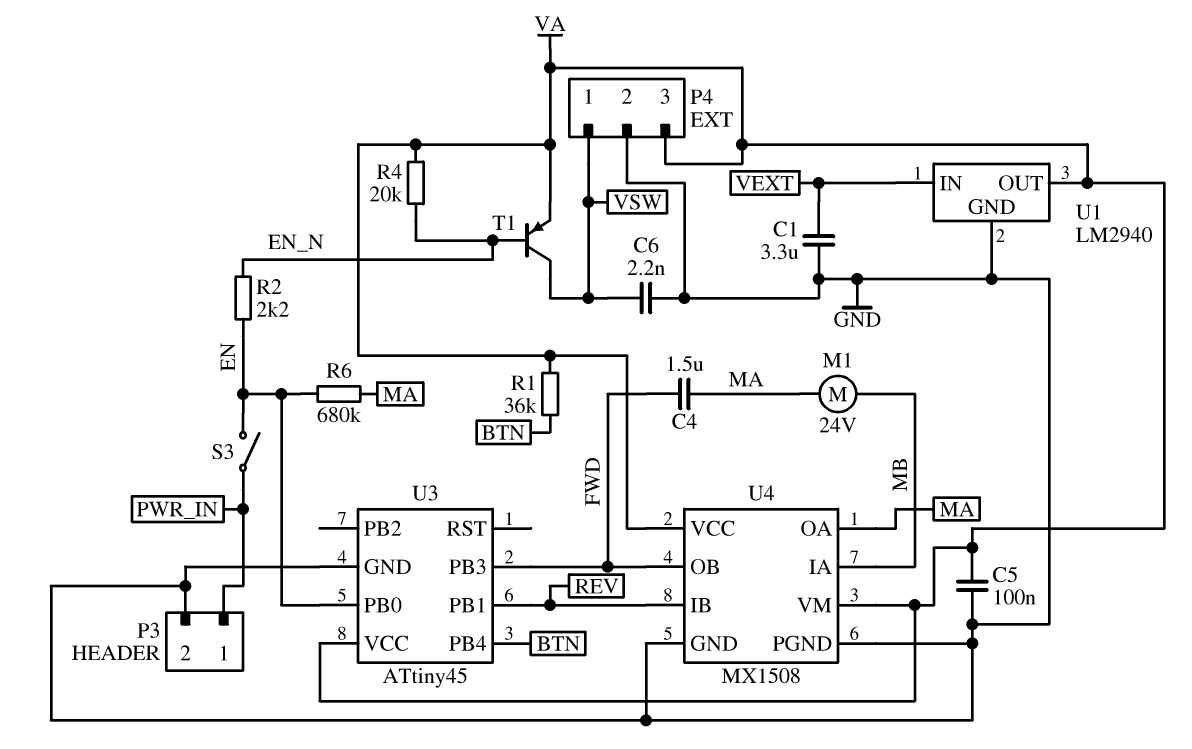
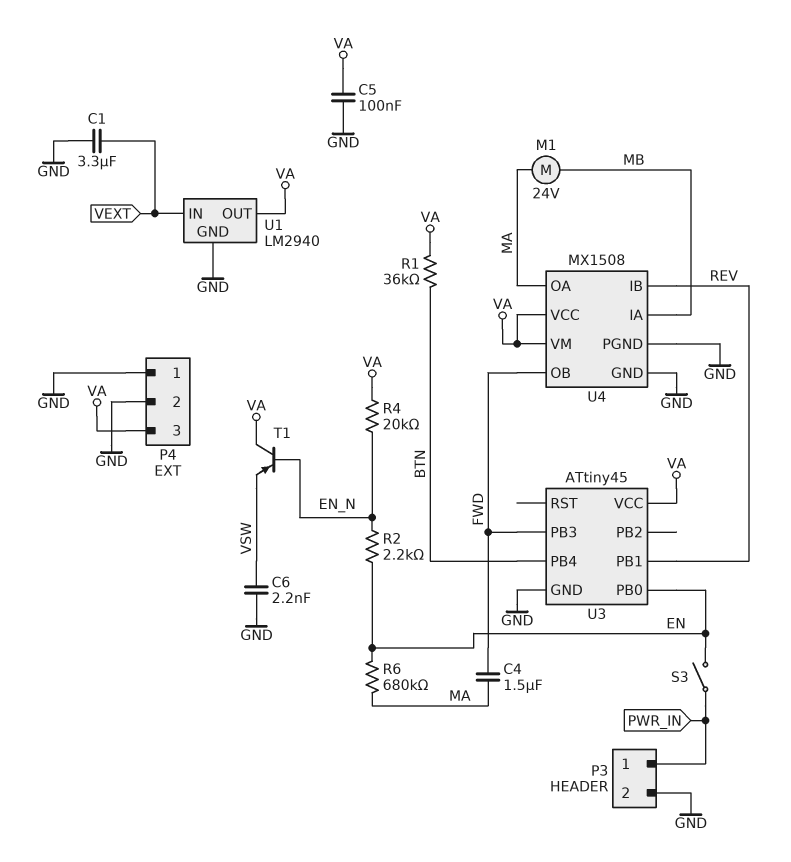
P4 pin 1: VSW -> GND
T1: PNP (B EN_N, C VSW, E VA) -> PNP (B EN_N, C VA, E VSW)

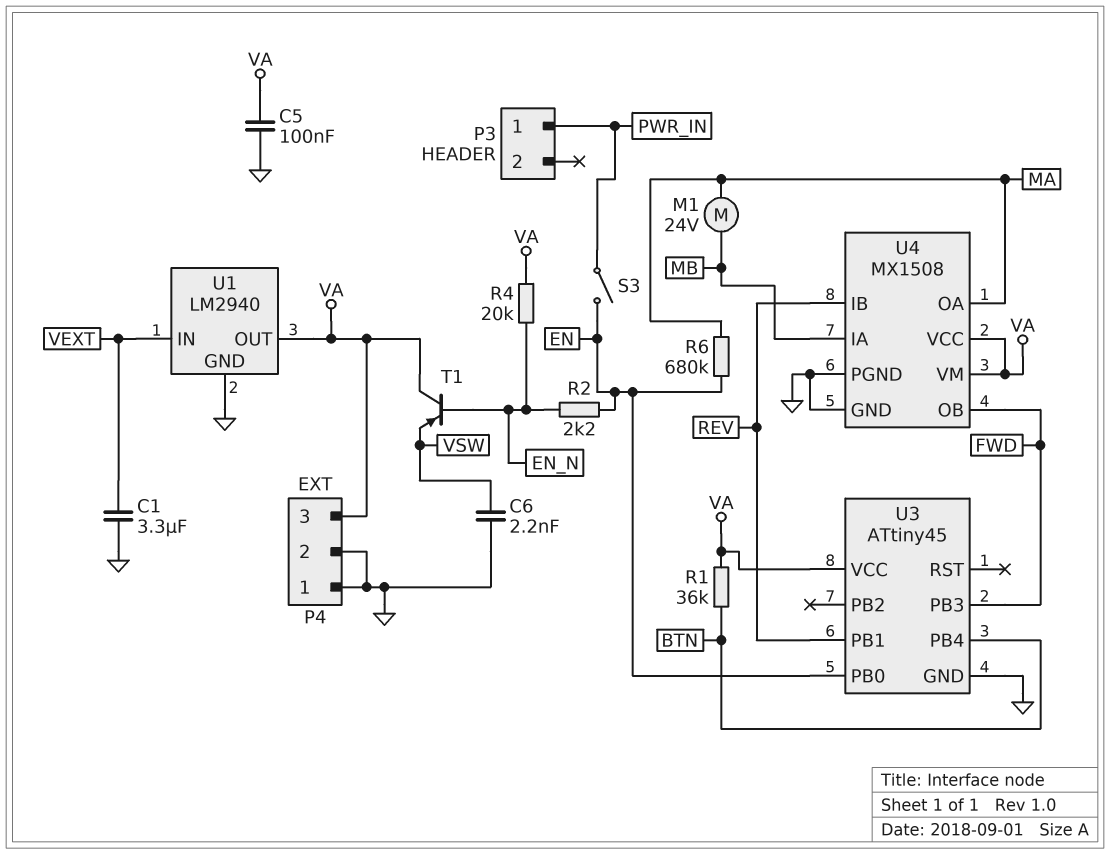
C4: 1.5uF (FWD, MA) -> none
P3 pin 2: GND -> none

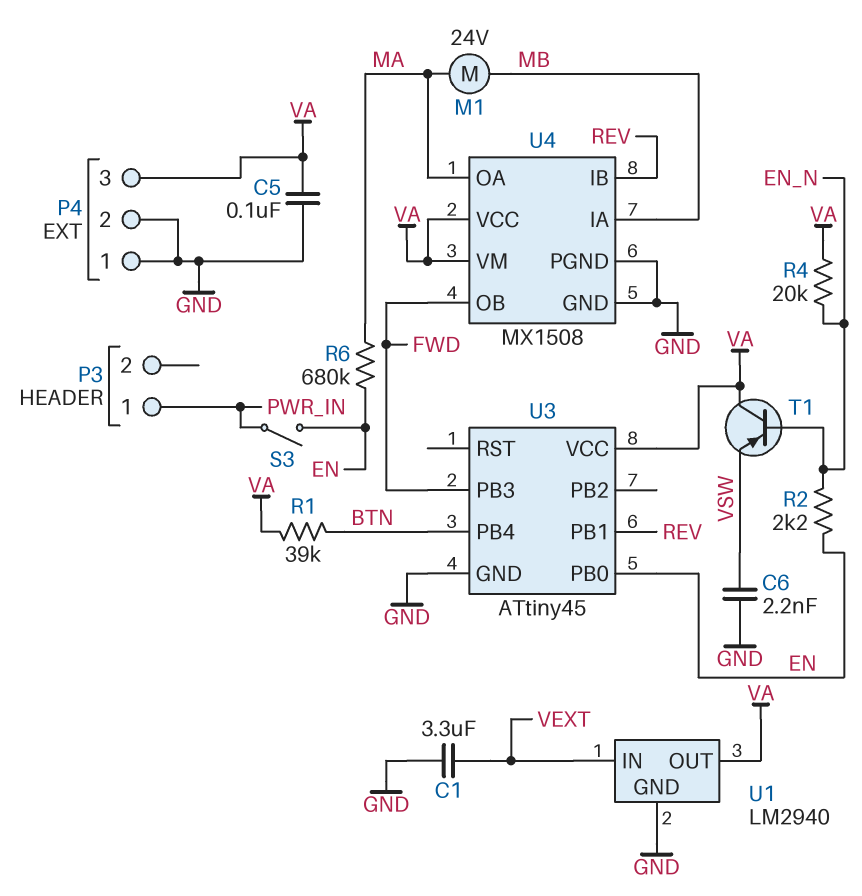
R1: 36k (BTN, VA) -> 39k (BTN, VA)

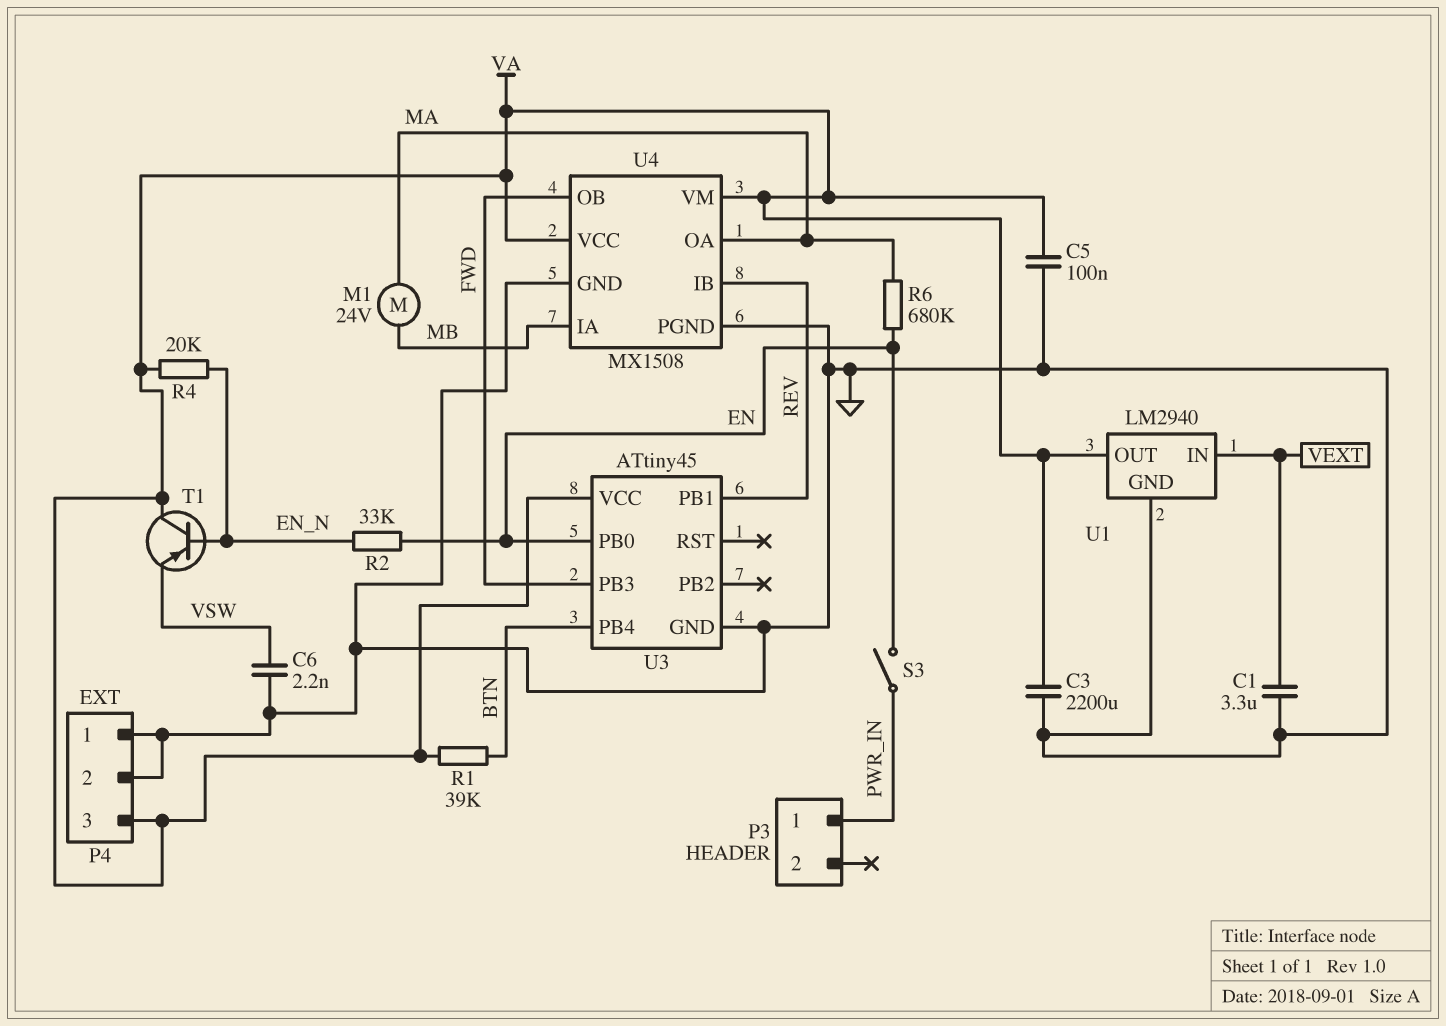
C3: none -> 2200uF (GND, VA)
R2: 2.2k (EN, EN_N) -> 33k (EN, EN_N)

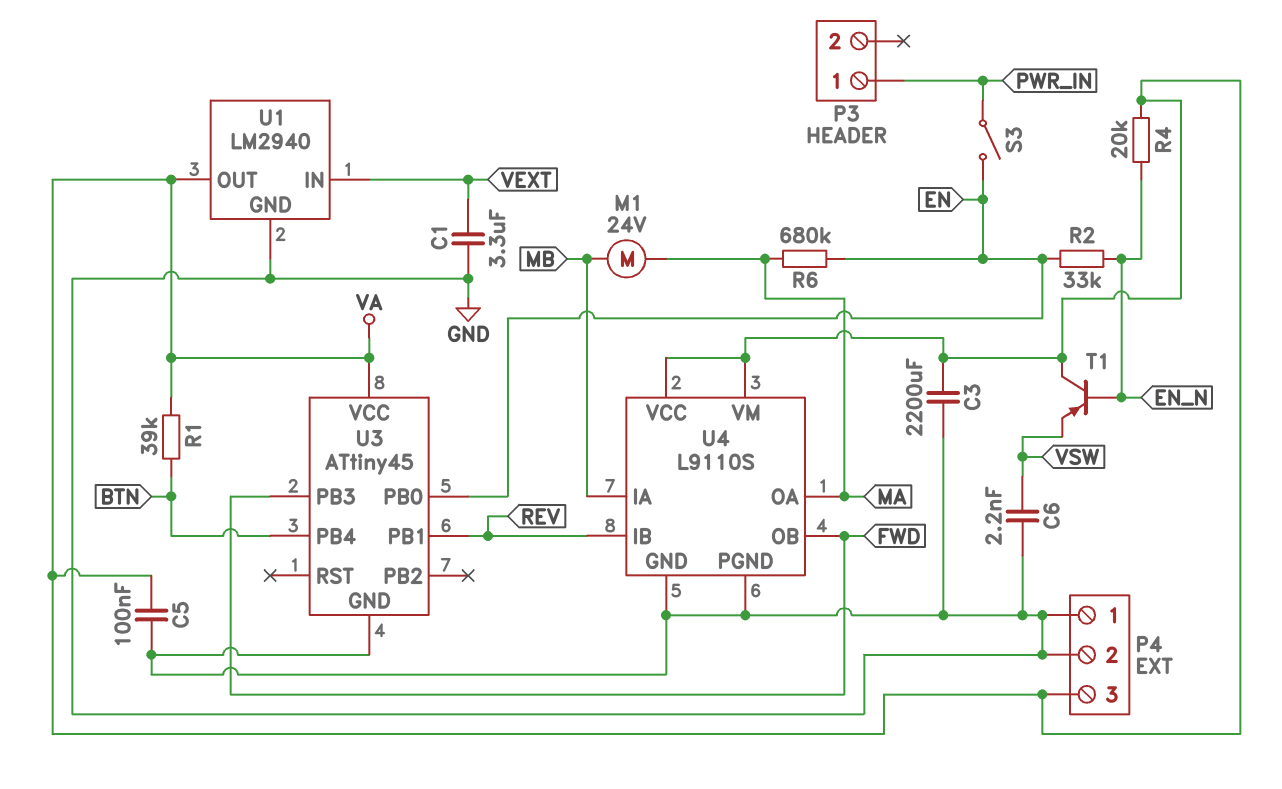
U4: MX1508 -> L9110S

